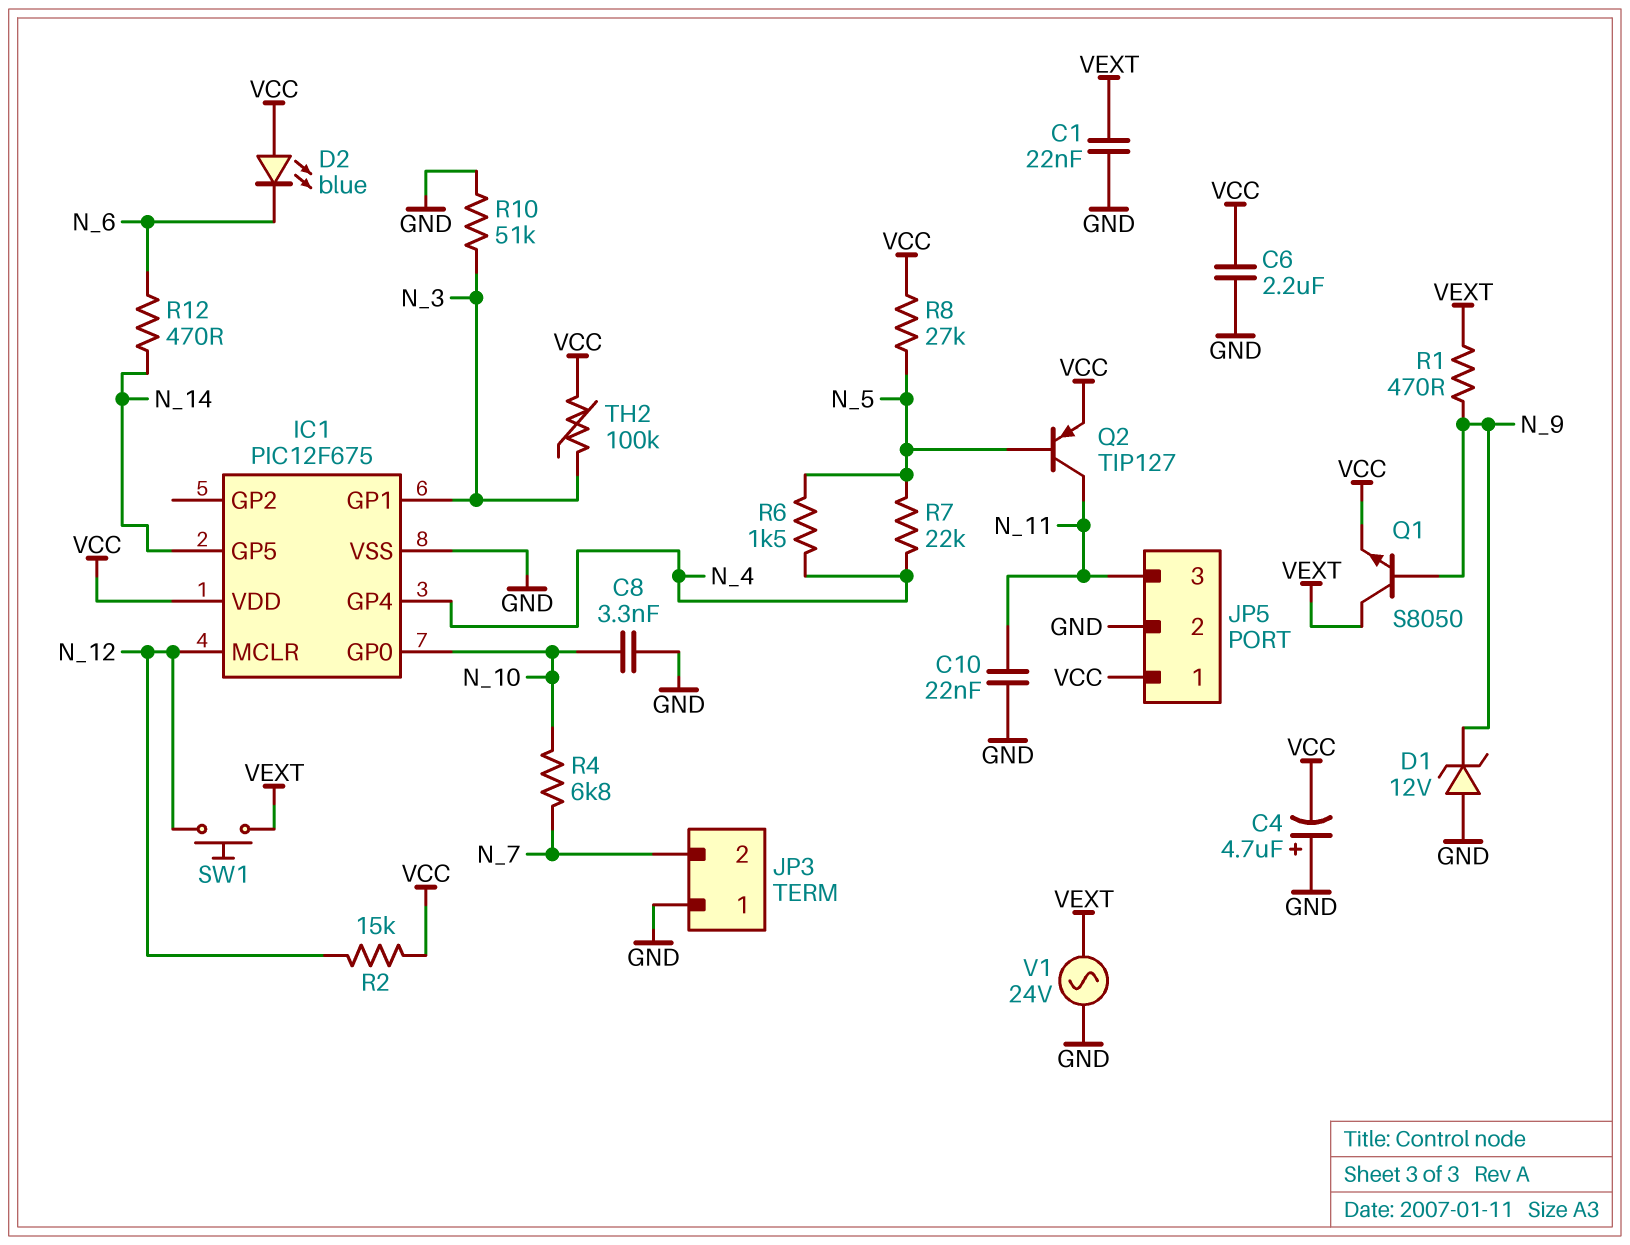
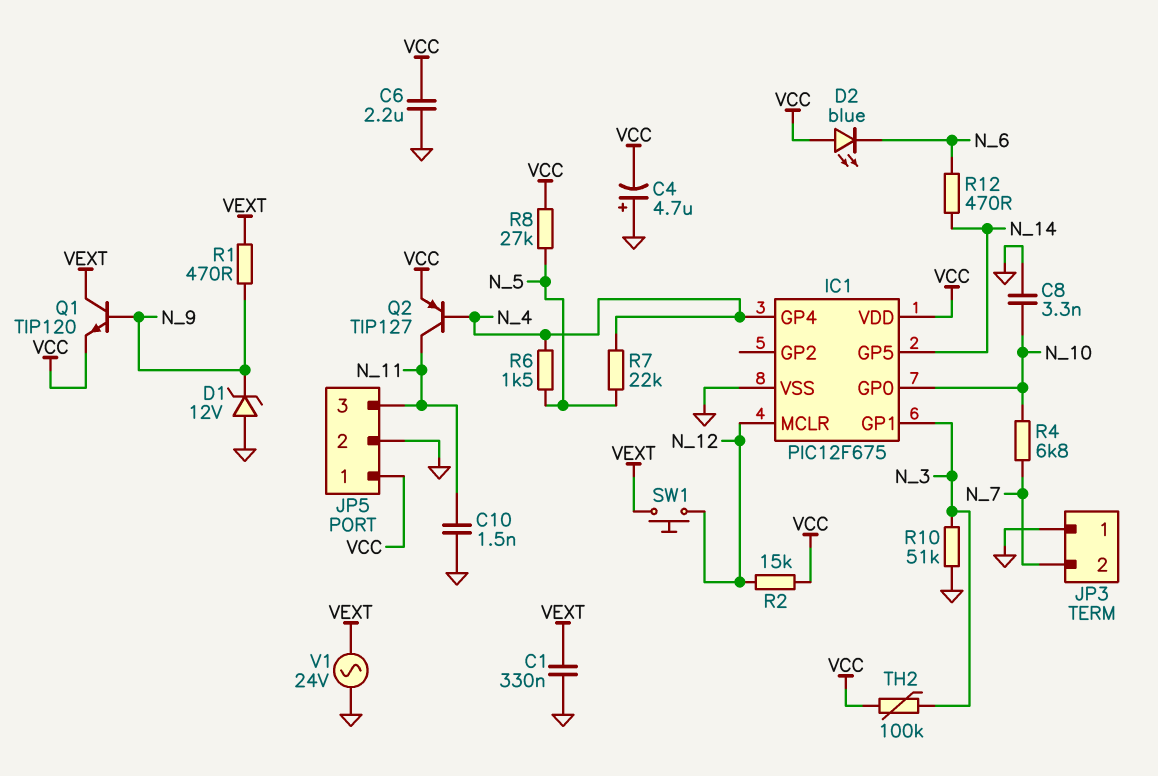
C1: 22nF (GND, VEXT) -> 330nF (GND, VEXT)
C10: 22nF (GND, N_11) -> 1.5nF (GND, N_11)
Q1: NPN S8050 (B N_9, C VEXT, E VCC) -> NPN TIP120 (B N_9, C VEXT, E VCC)
Q2: PNP TIP127 (B N_5, C N_11, E VCC) -> PNP TIP127 (B N_4, C N_11, E VCC)

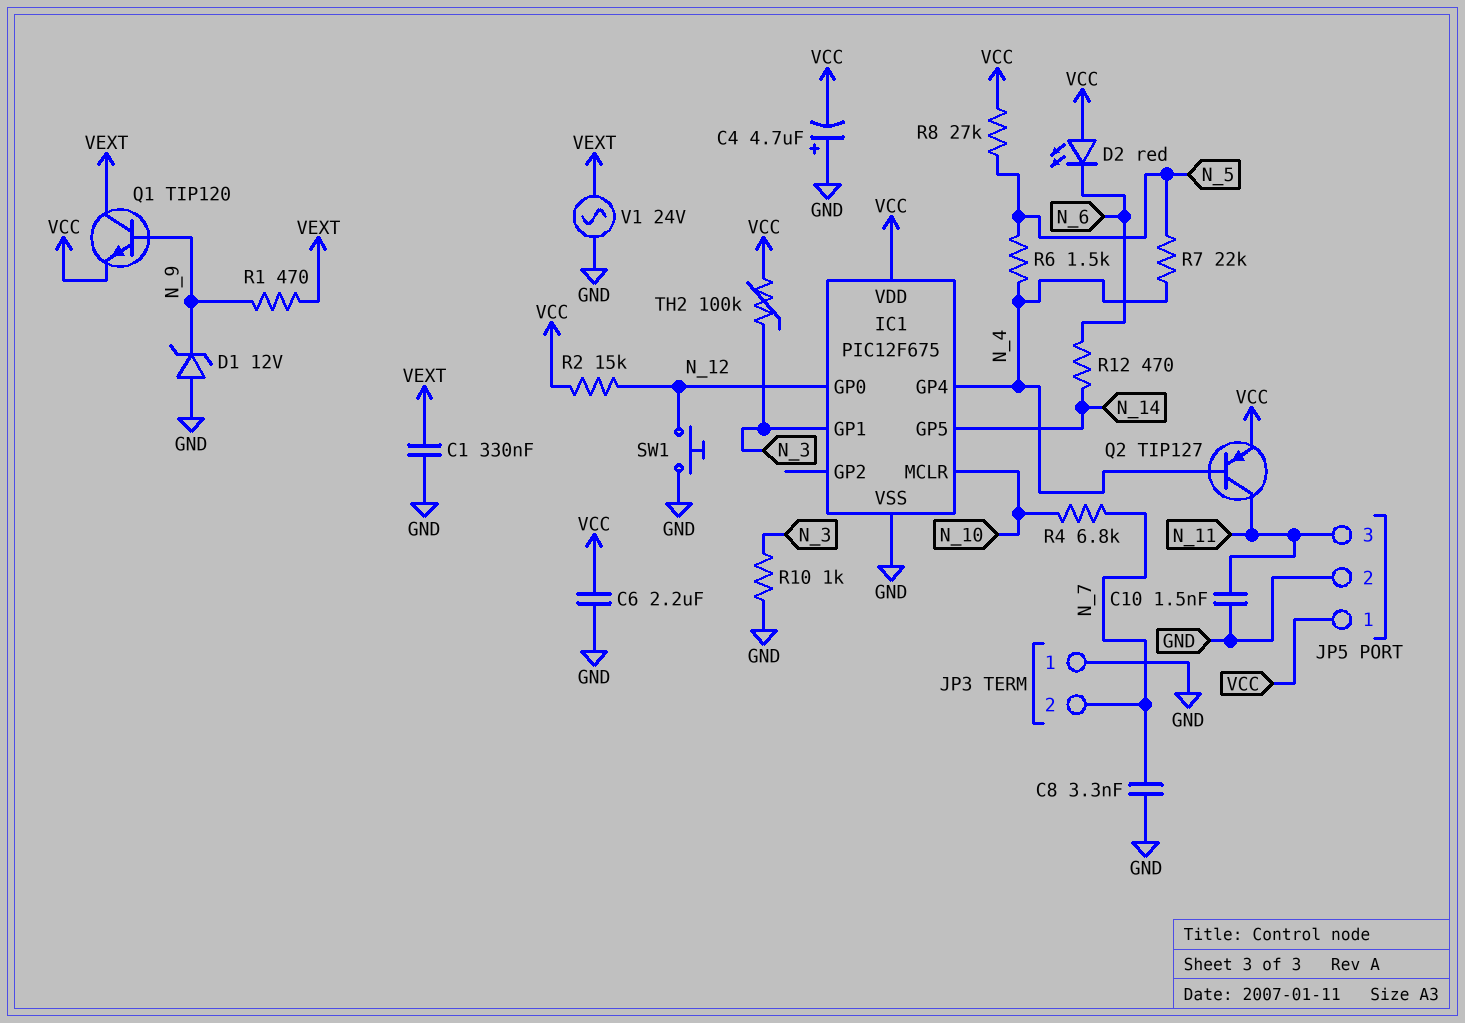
C8: 3.3nF (GND, N_10) -> 3.3nF (GND, N_7)
D2: LED blue (A VCC, K N_6) -> LED red (A VCC, K N_6)
IC1 pin GP0: N_10 -> N_12
IC1 pin MCLR: N_12 -> N_10
R10: 51k (GND, N_3) -> 1k (GND, N_3)
SW1: button (N_12, VEXT) -> button (GND, N_12)

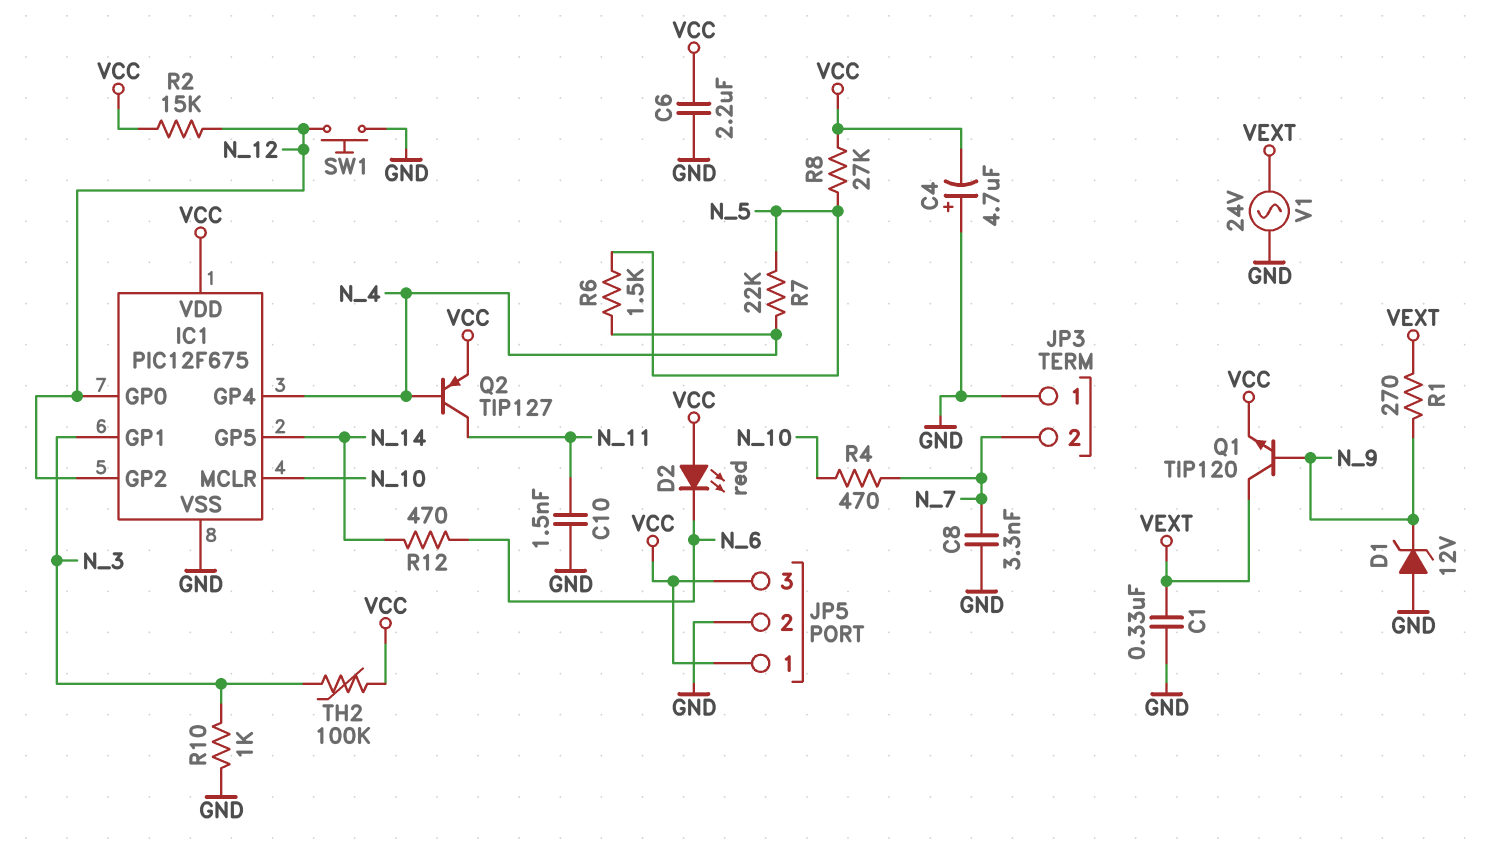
IC1 pin GP2: none -> N_12
JP5 pin 3: N_11 -> VCC
R1: 470 (N_9, VEXT) -> 270 (N_9, VEXT)
R4: 6.8k (N_7, N_10) -> 470 (N_7, N_10)

